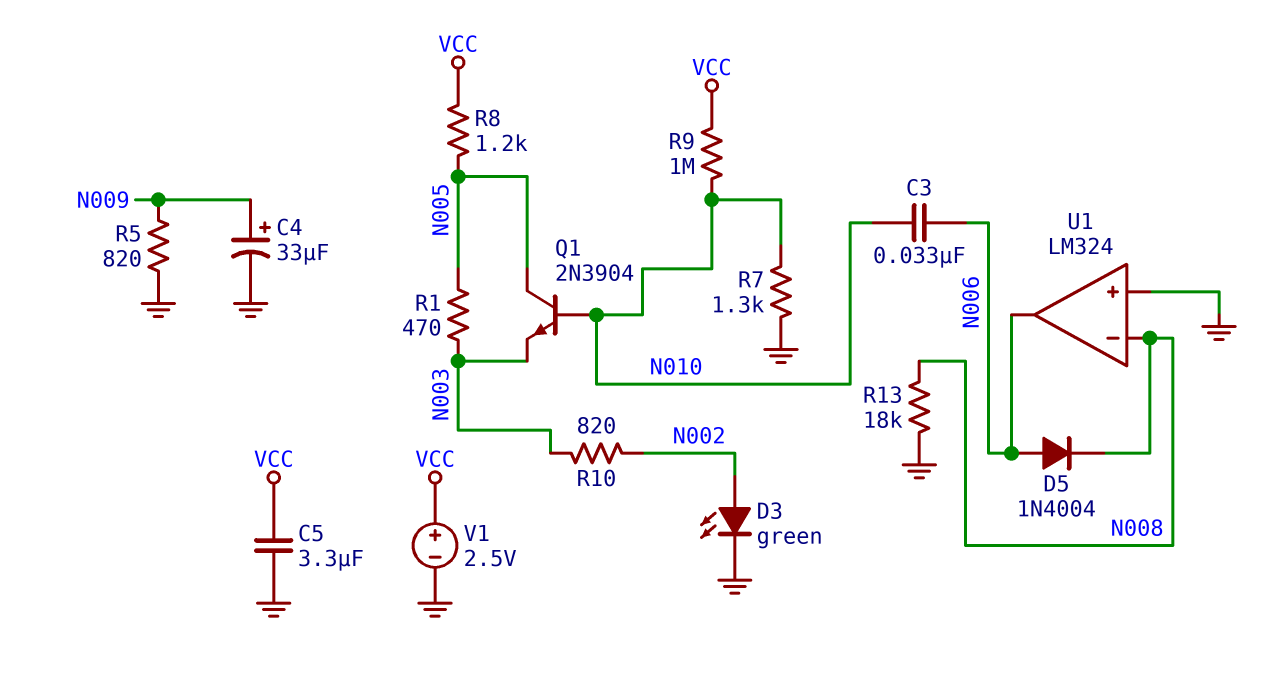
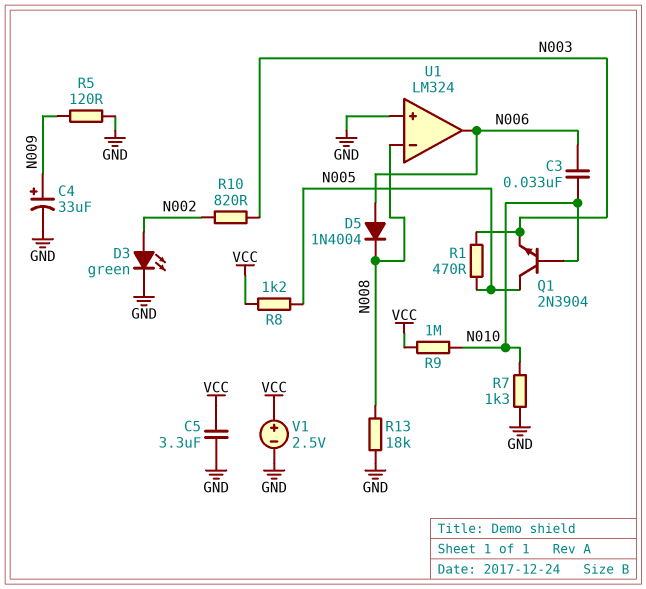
R5: 820 (GND, N009) -> 120 (GND, N009)

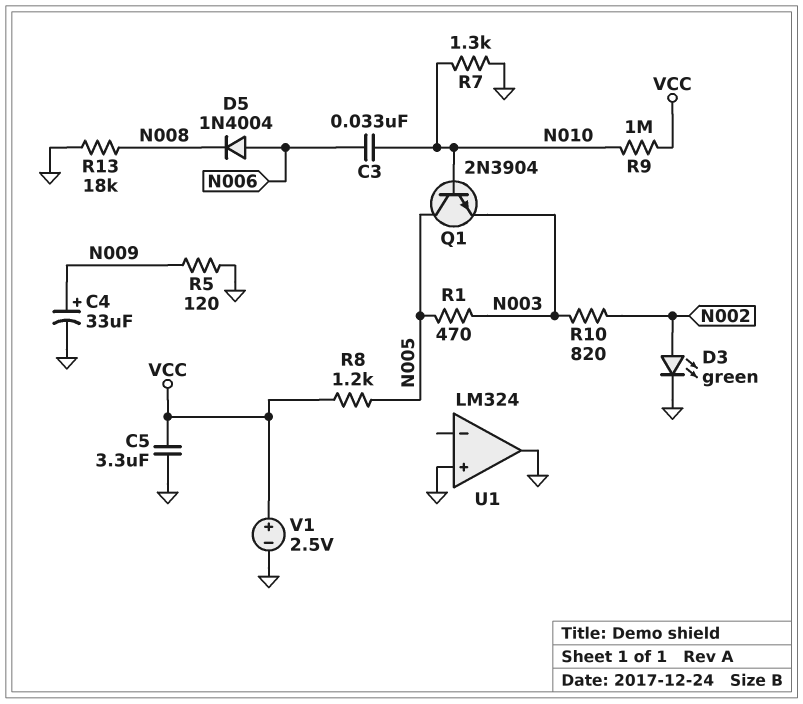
U1 pin in-: N008 -> none
U1 pin out: N006 -> GND

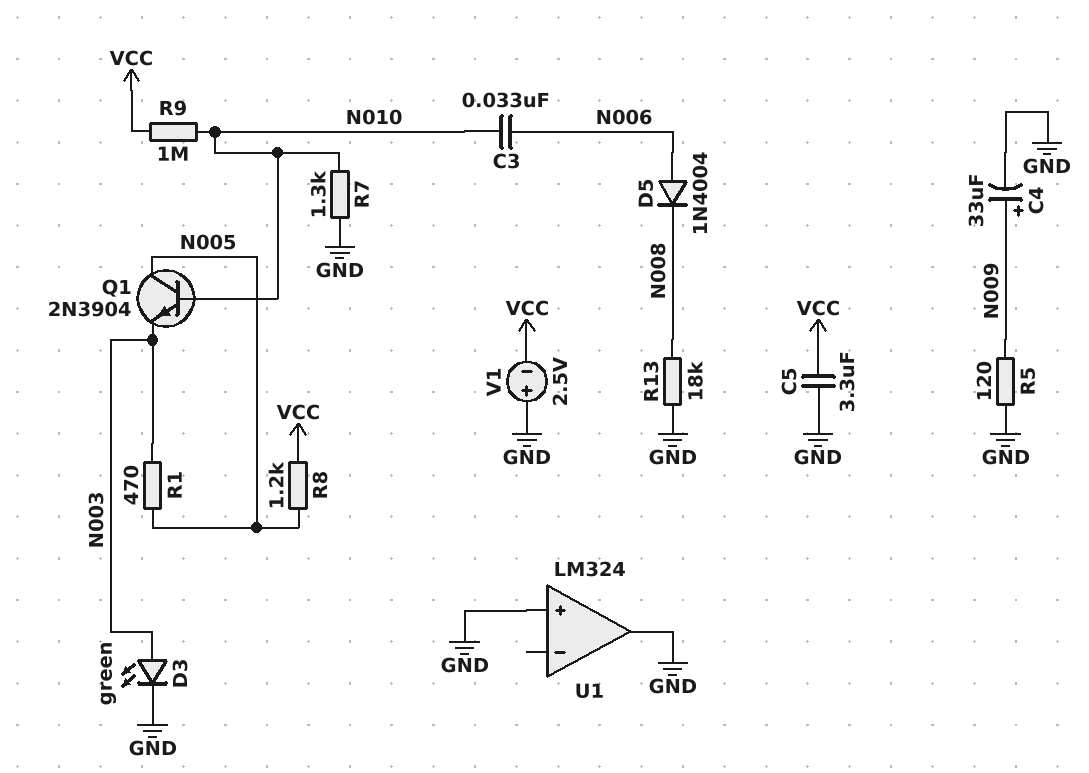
D3: LED green (A N002, K GND) -> LED green (A N003, K GND)
R10: 820 (N002, N003) -> none
V1: 2.5V (plus VCC, minus GND) -> 2.5V (plus GND, minus VCC)

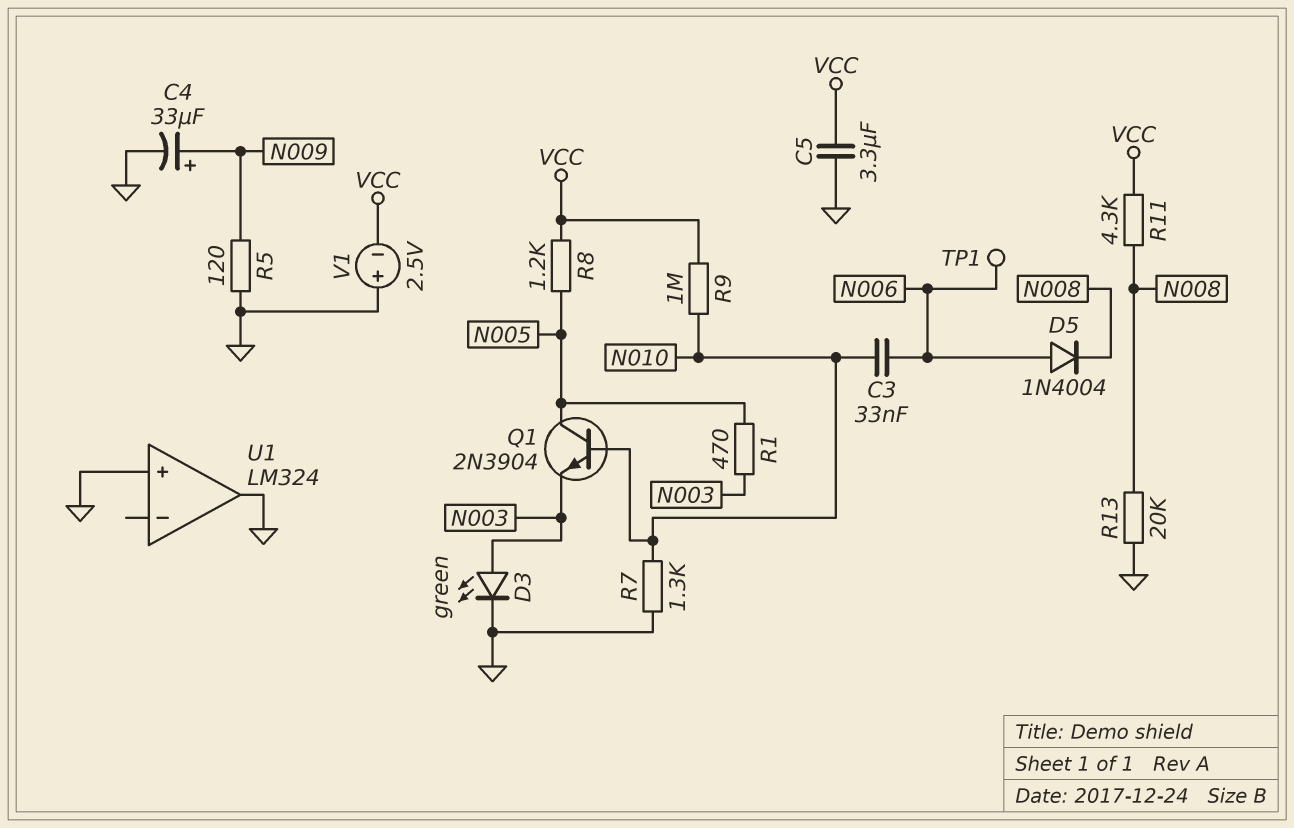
R11: none -> 4.3k (N008, VCC)
R13: 18k (GND, N008) -> 20k (GND, N008)
TP1: none -> test point (N006)

